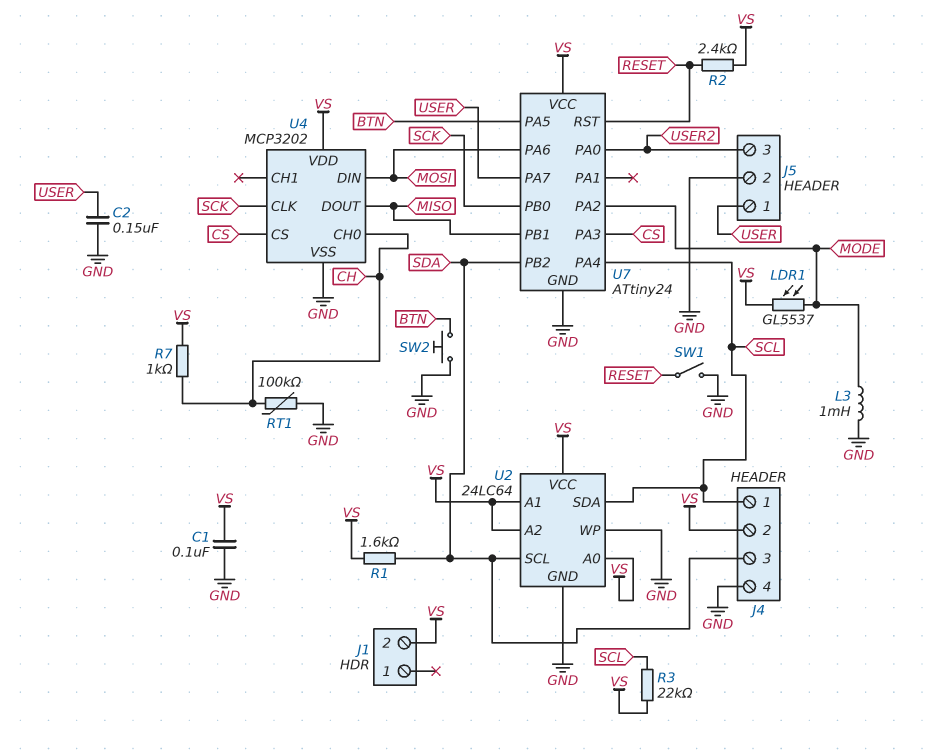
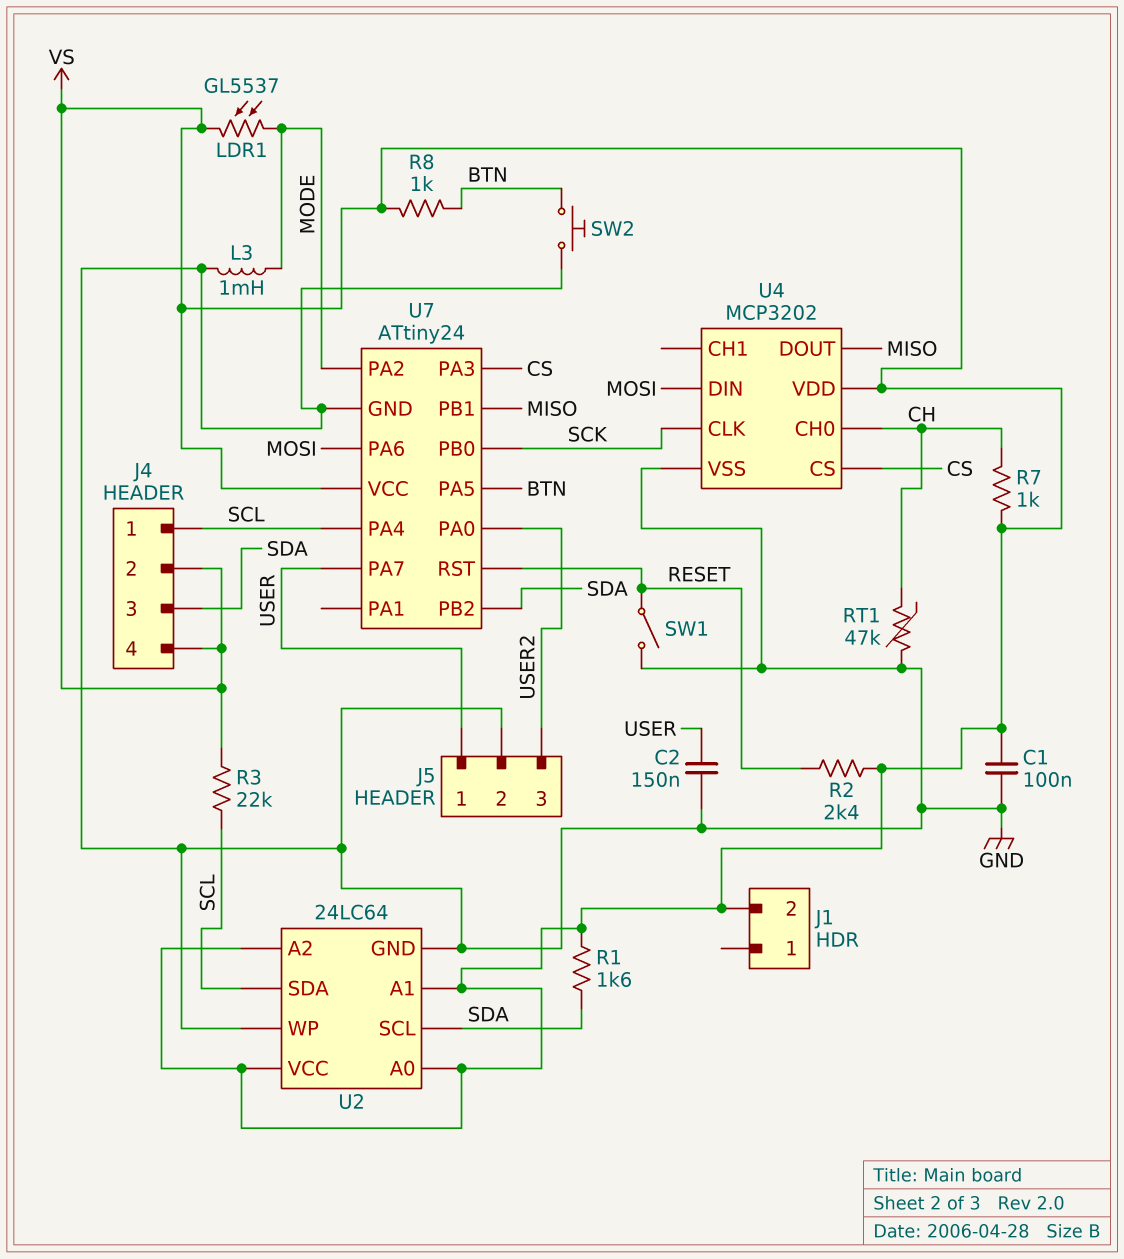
J4 pin 4: GND -> VS
R8: none -> 1k (BTN, VS)
RT1: 100k (CH, GND) -> 47k (CH, GND)

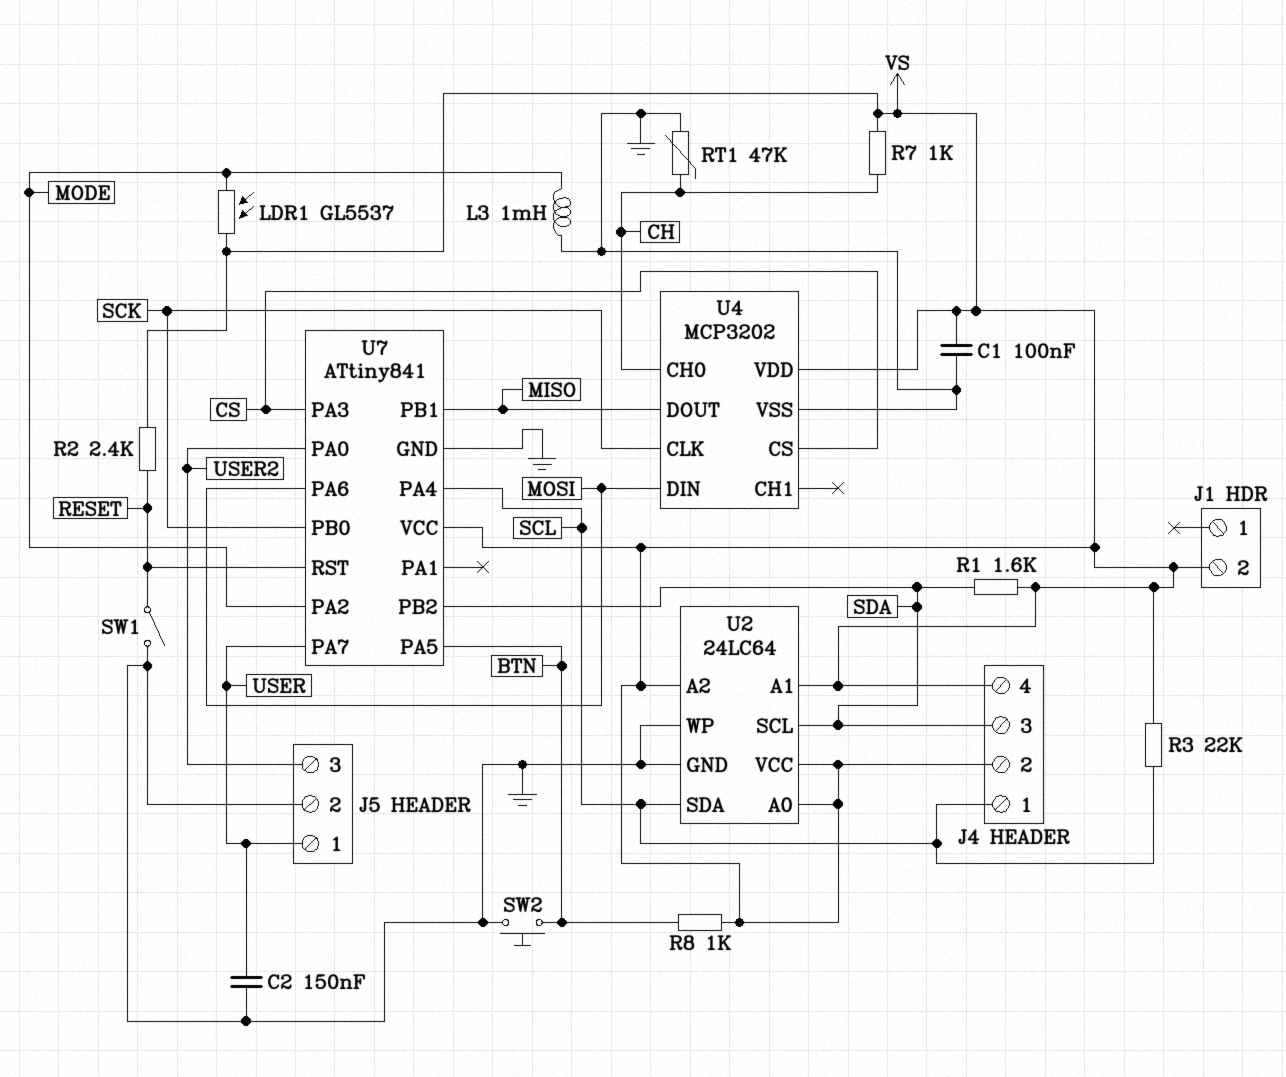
U7: ATtiny24 -> ATtiny841

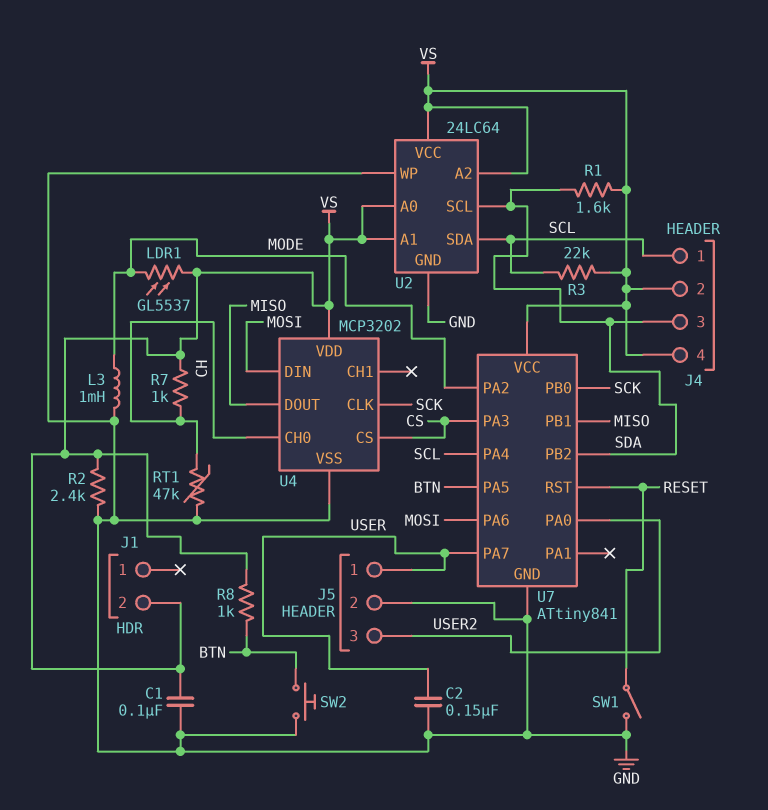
R2: 2.4k (RESET, VS) -> 2.4k (GND, VS)

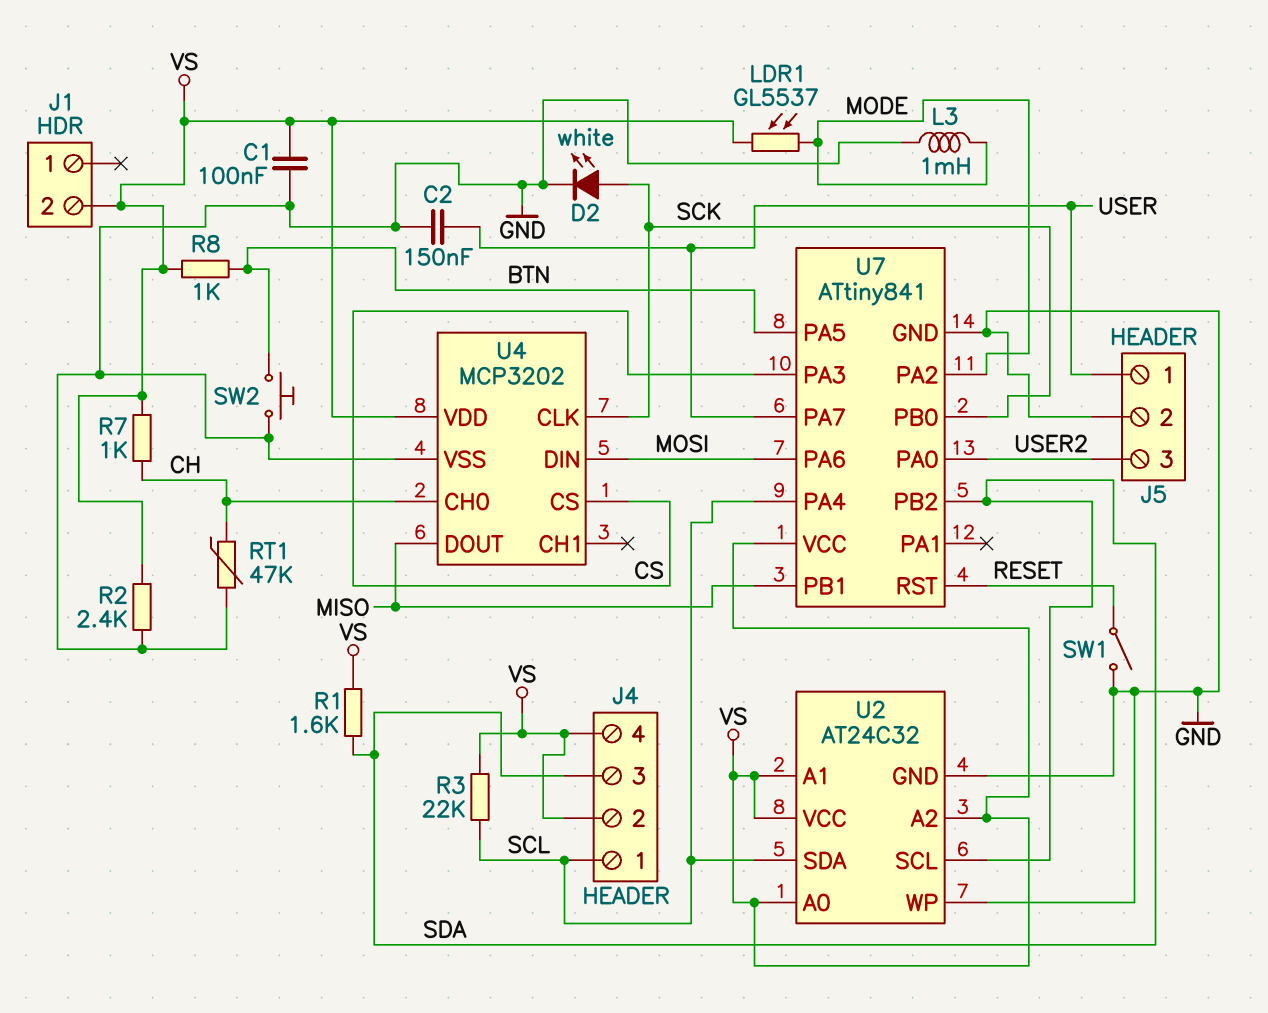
D2: none -> LED white (A SCK, K GND)
U2: 24LC64 -> AT24C32

